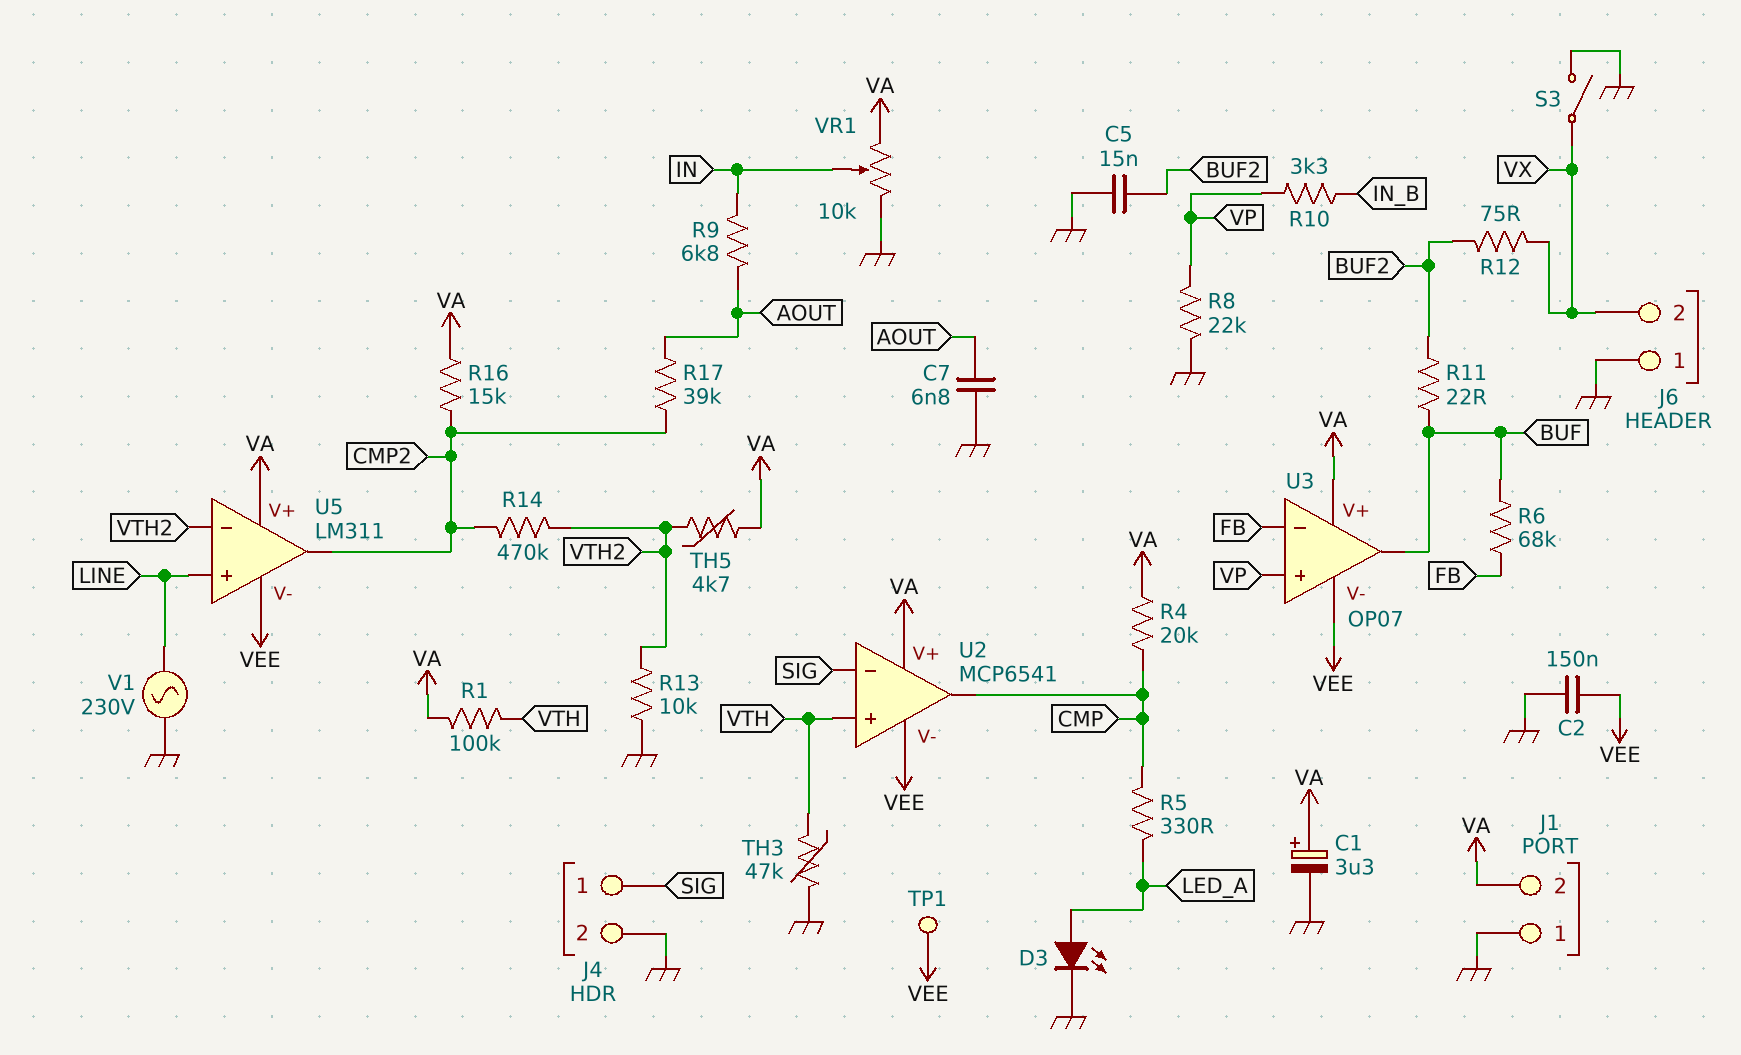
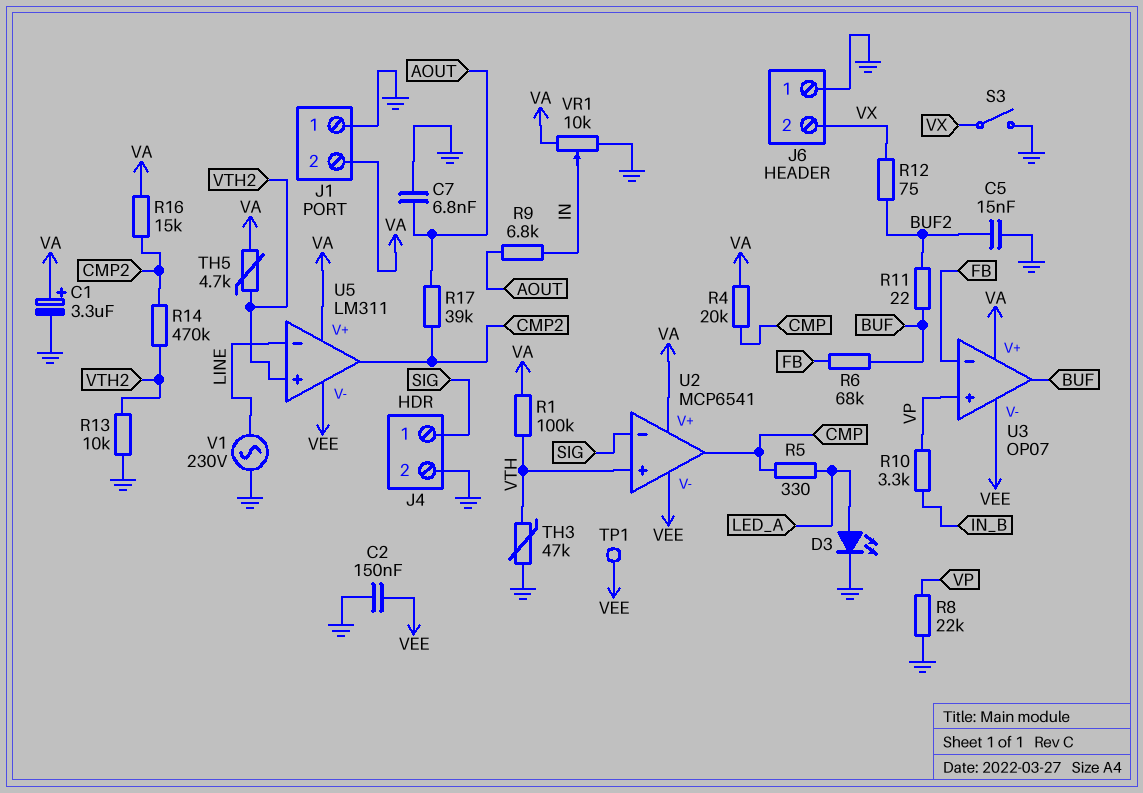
U5 pin in+: LINE -> VTH2
U5 pin in-: VTH2 -> LINE

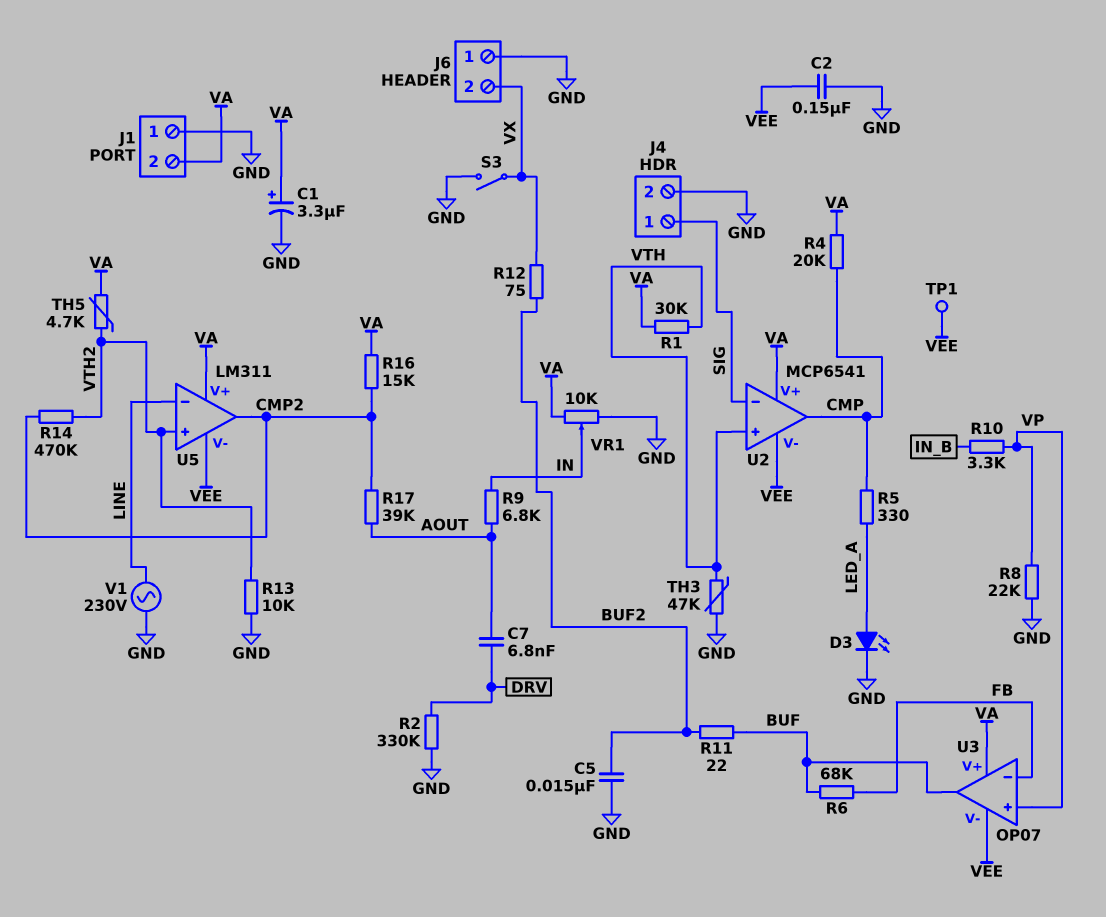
C7: 6.8nF (AOUT, GND) -> 6.8nF (AOUT, DRV)
R1: 100k (VA, VTH) -> 30k (VA, VTH)
R2: none -> 330k (DRV, GND)

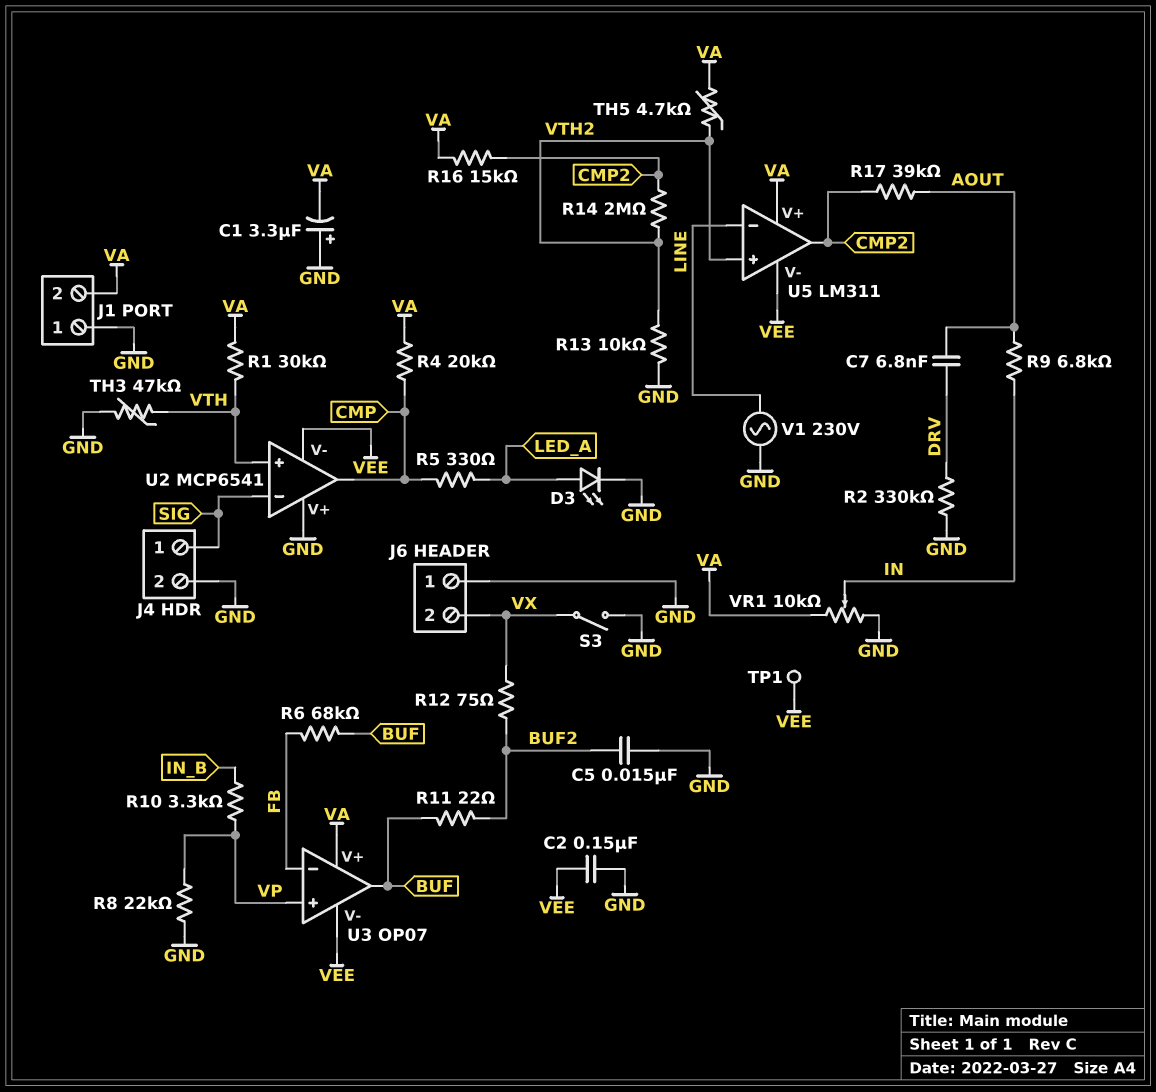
C1: 3.3uF (plus VA, minus GND) -> 3.3uF (plus GND, minus VA)
R14: 470k (CMP2, VTH2) -> 2M (CMP2, VTH2)
U2 pin V+: VA -> GND

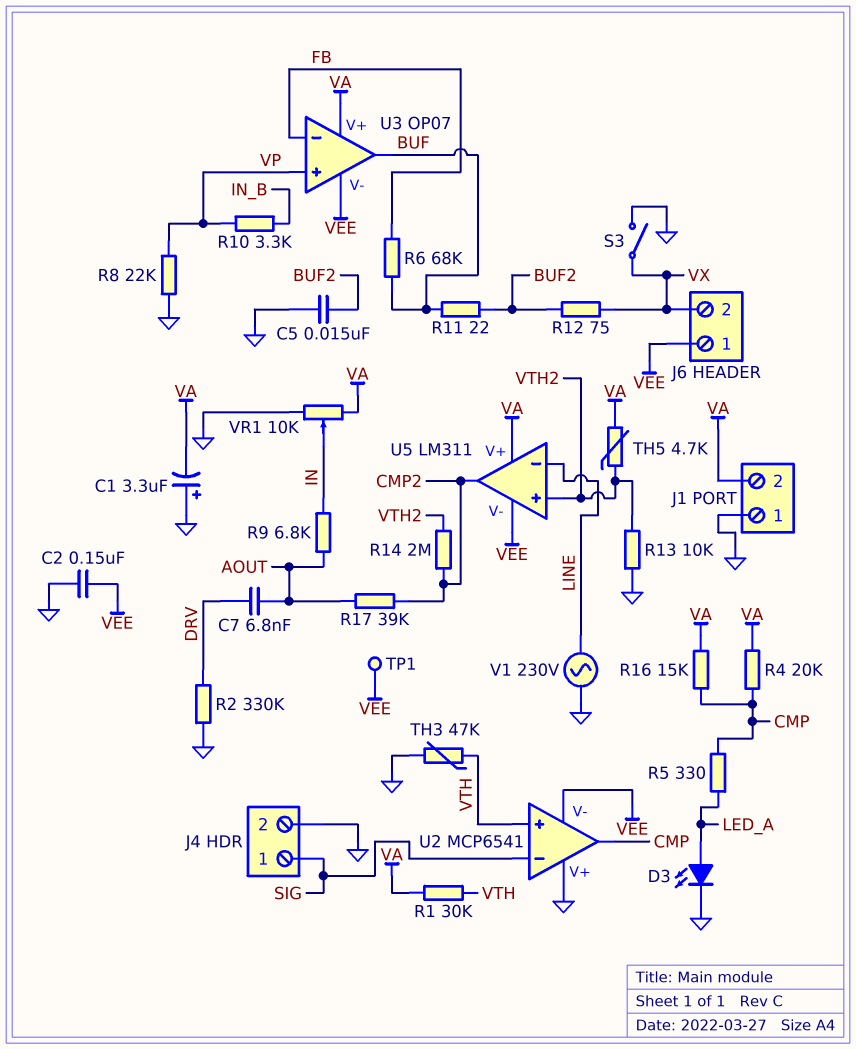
J6 pin 1: GND -> VEE
R16: 15k (CMP2, VA) -> 15k (CMP, VA)

